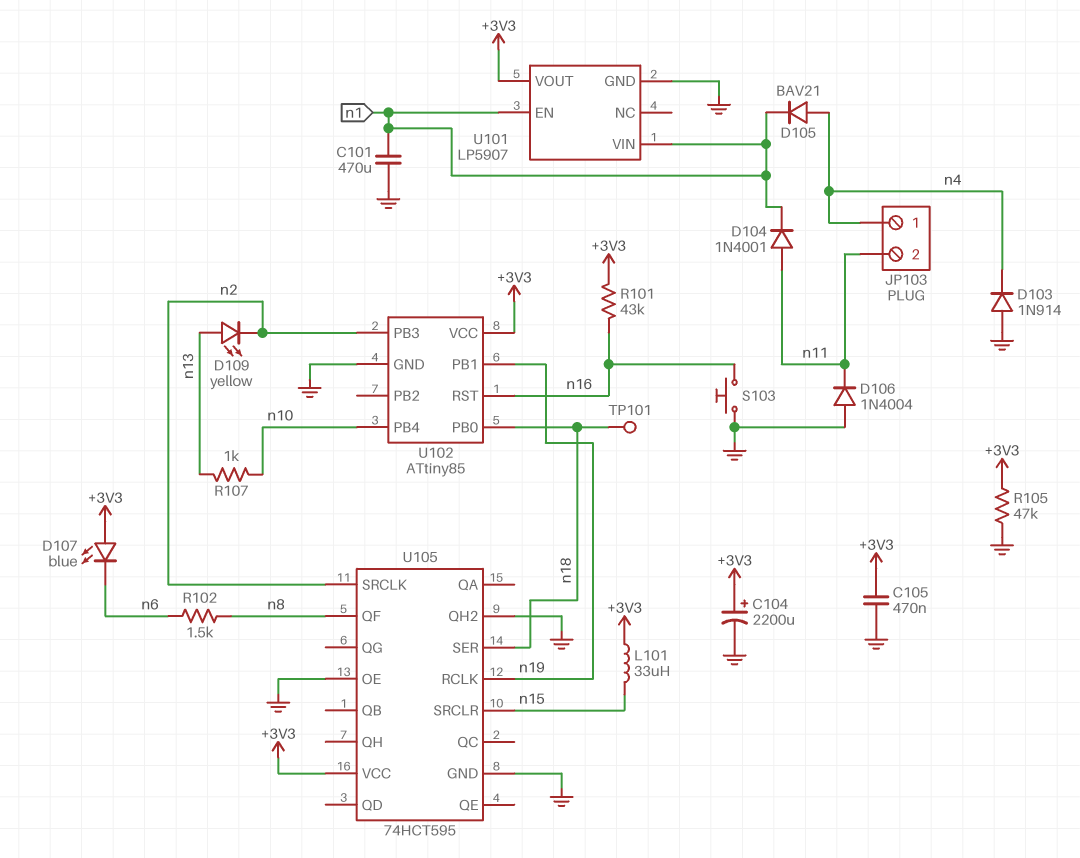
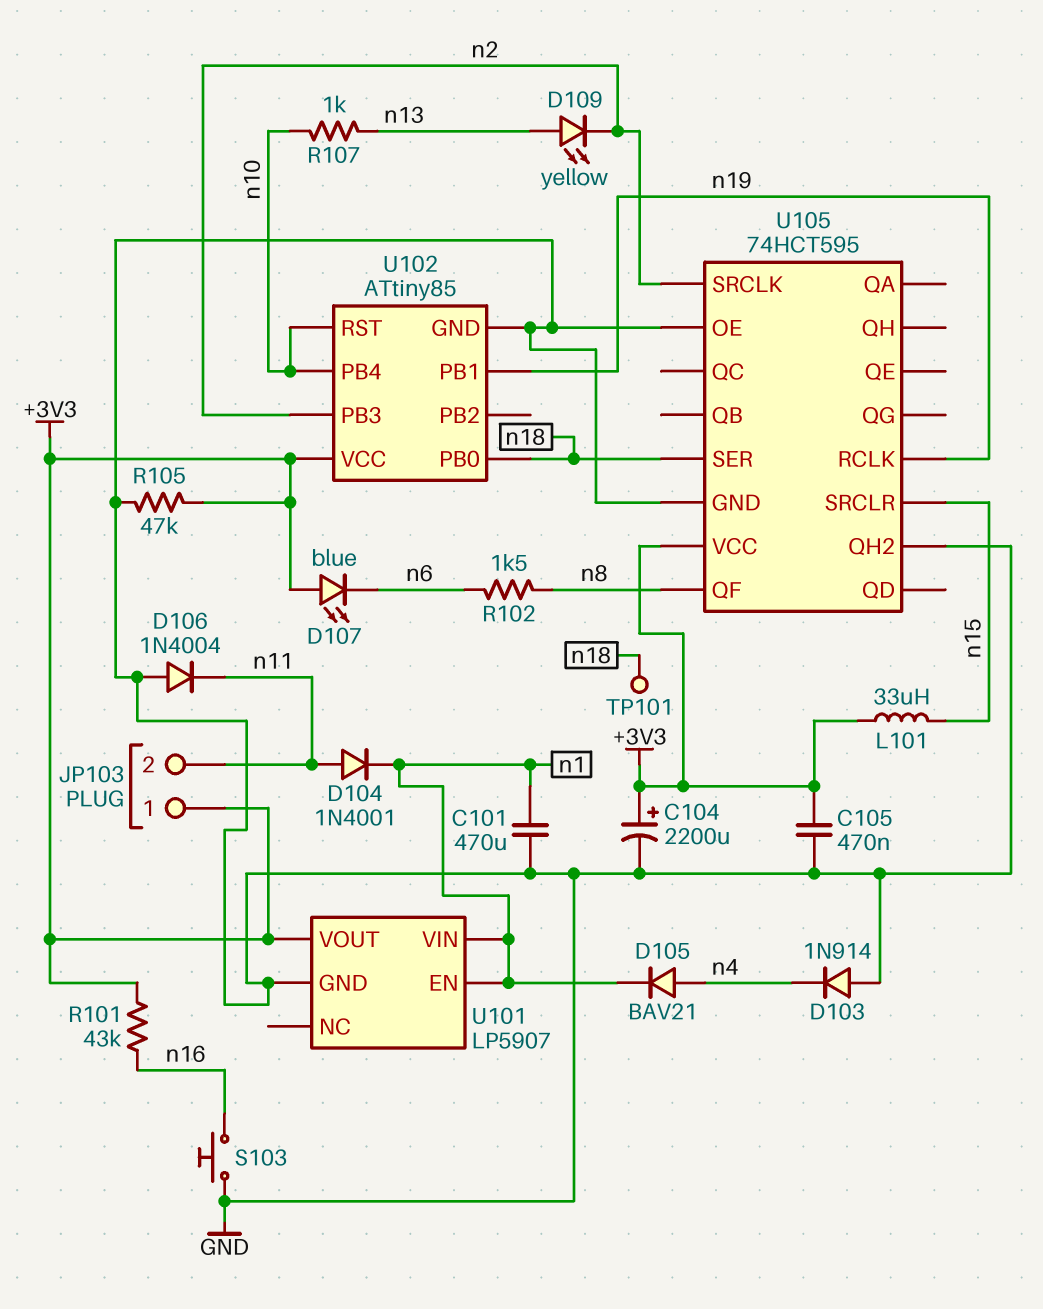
JP103 pin 1: n4 -> +3V3
U102 pin RST: n16 -> n10

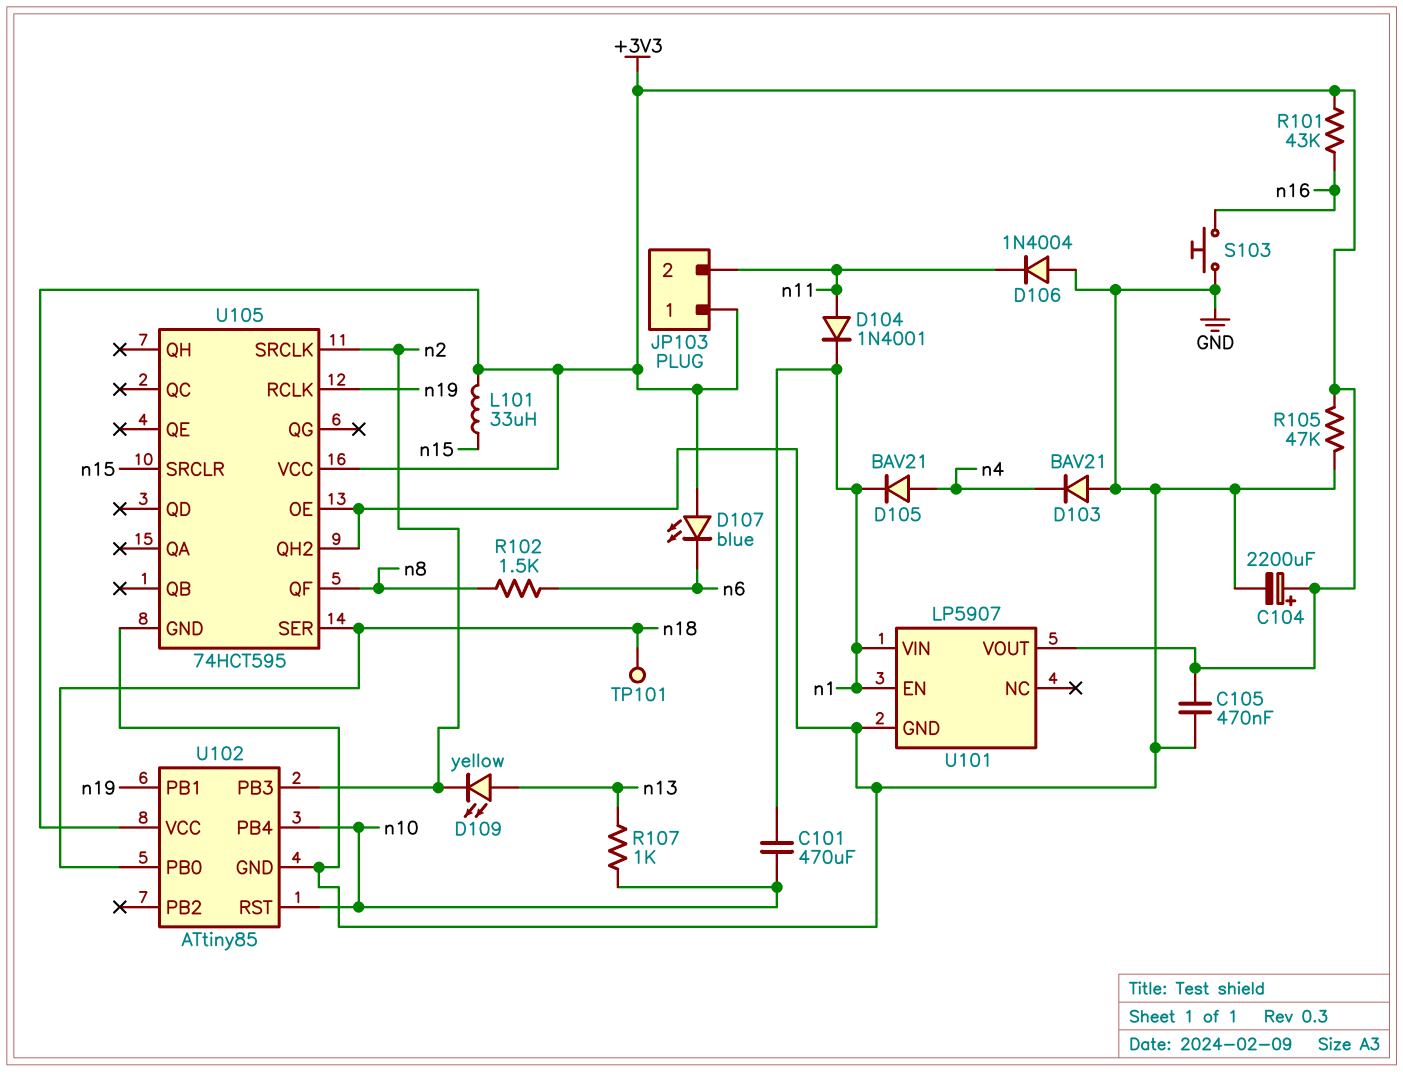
C101: 470uF (GND, n1) -> 470uF (n1, n10)
D103: diode 1N914 (A GND, K n4) -> diode BAV21 (A GND, K n4)

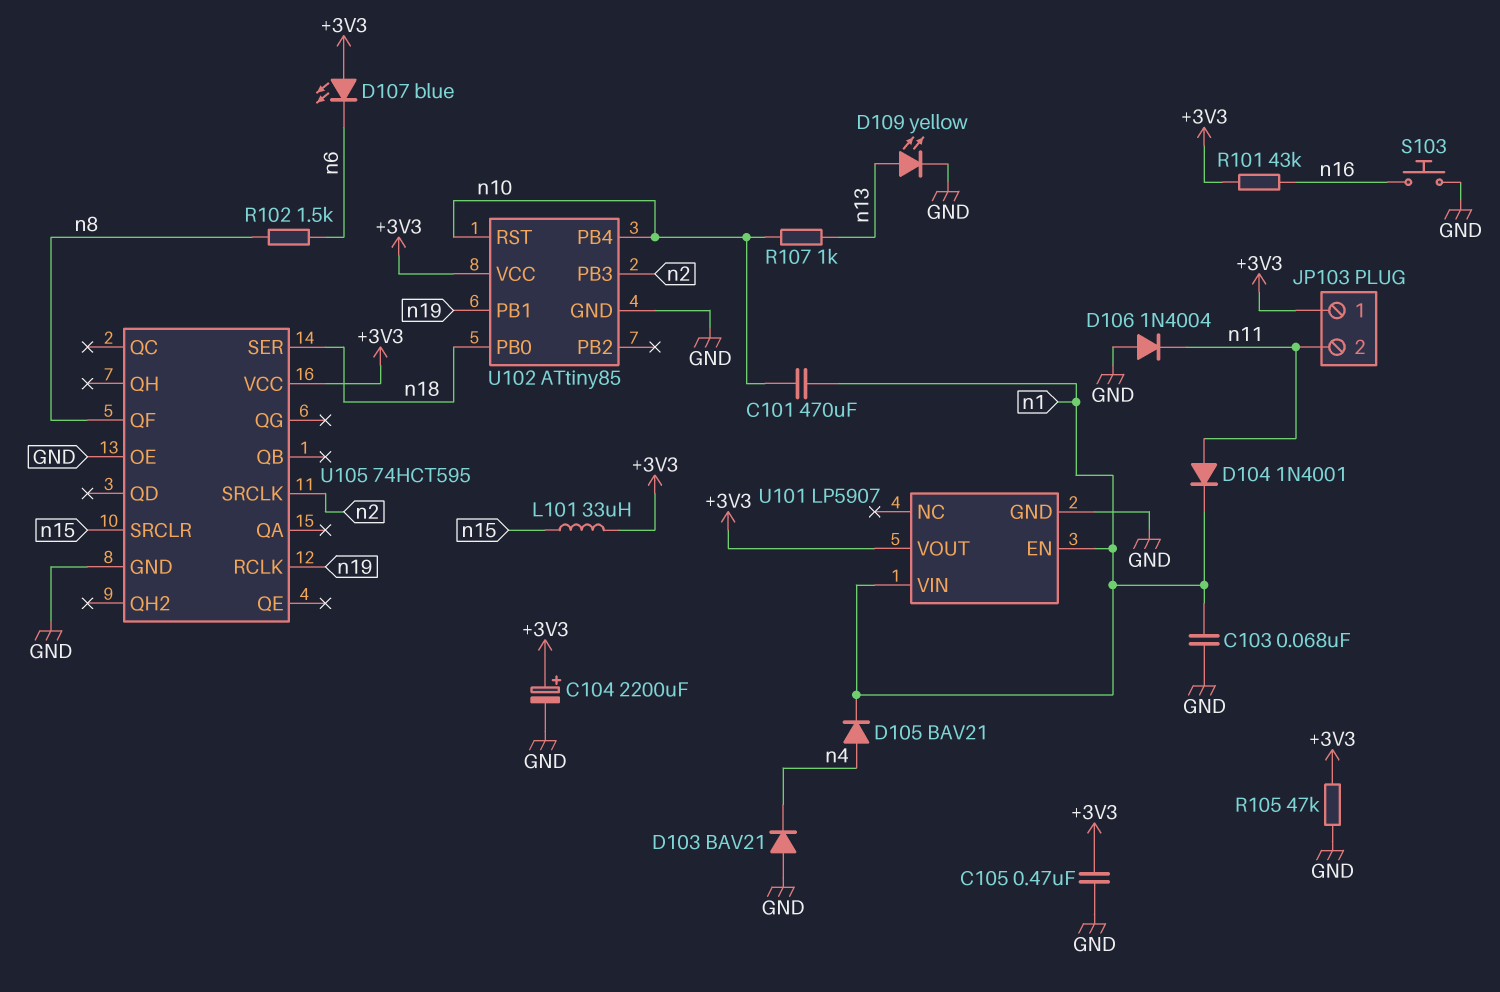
C103: none -> 68nF (GND, n1)
D109: LED yellow (A n13, K n2) -> LED yellow (A n13, K GND)
TP101: test point (n18) -> none
U105 pin QH2: GND -> none

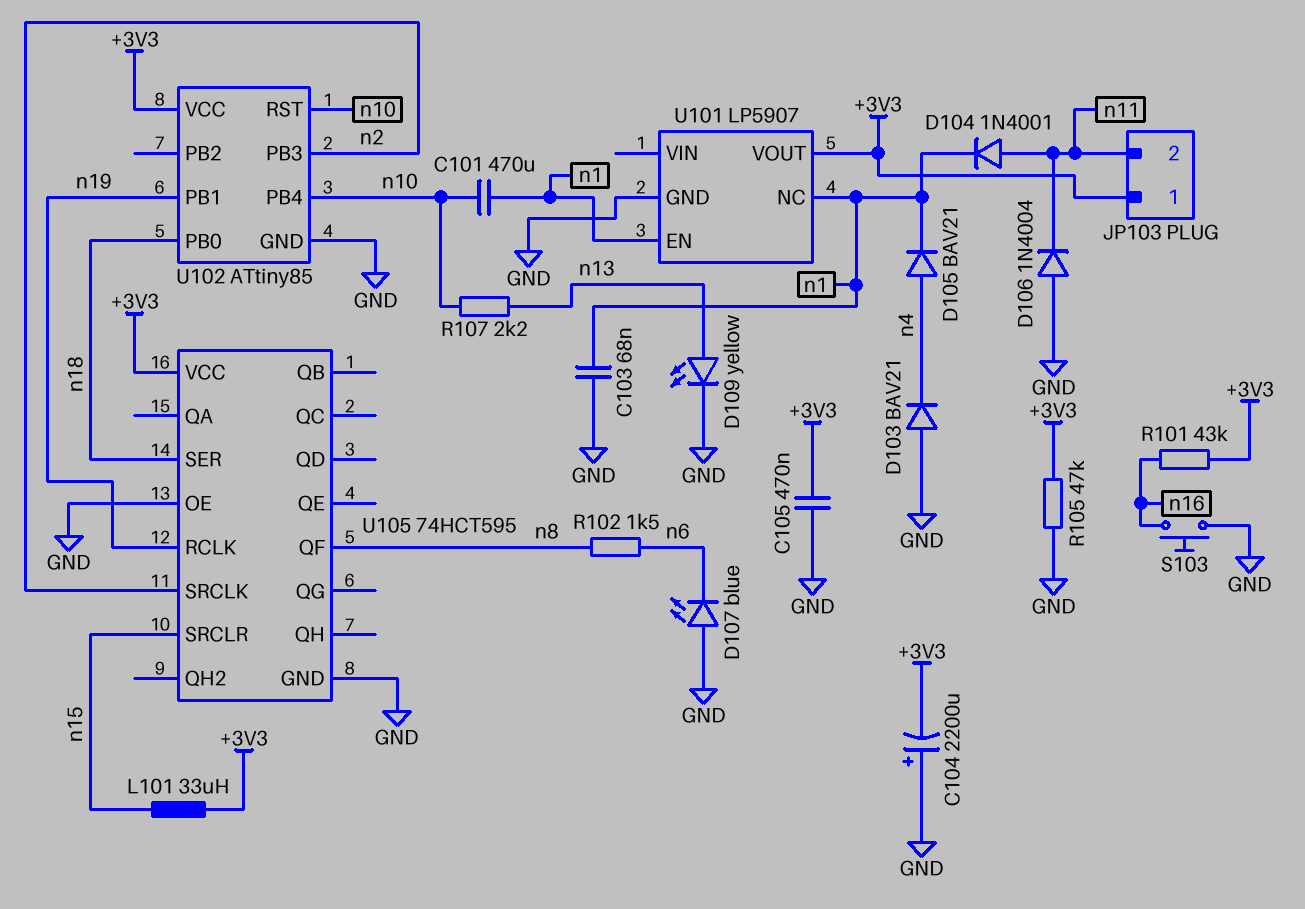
C104: 2200uF (plus +3V3, minus GND) -> 2200uF (plus GND, minus +3V3)
D107: LED blue (A +3V3, K n6) -> LED blue (A GND, K n6)
R107: 1k (n10, n13) -> 2.2k (n10, n13)
U101 pin NC: none -> n1
U101 pin VIN: n1 -> none

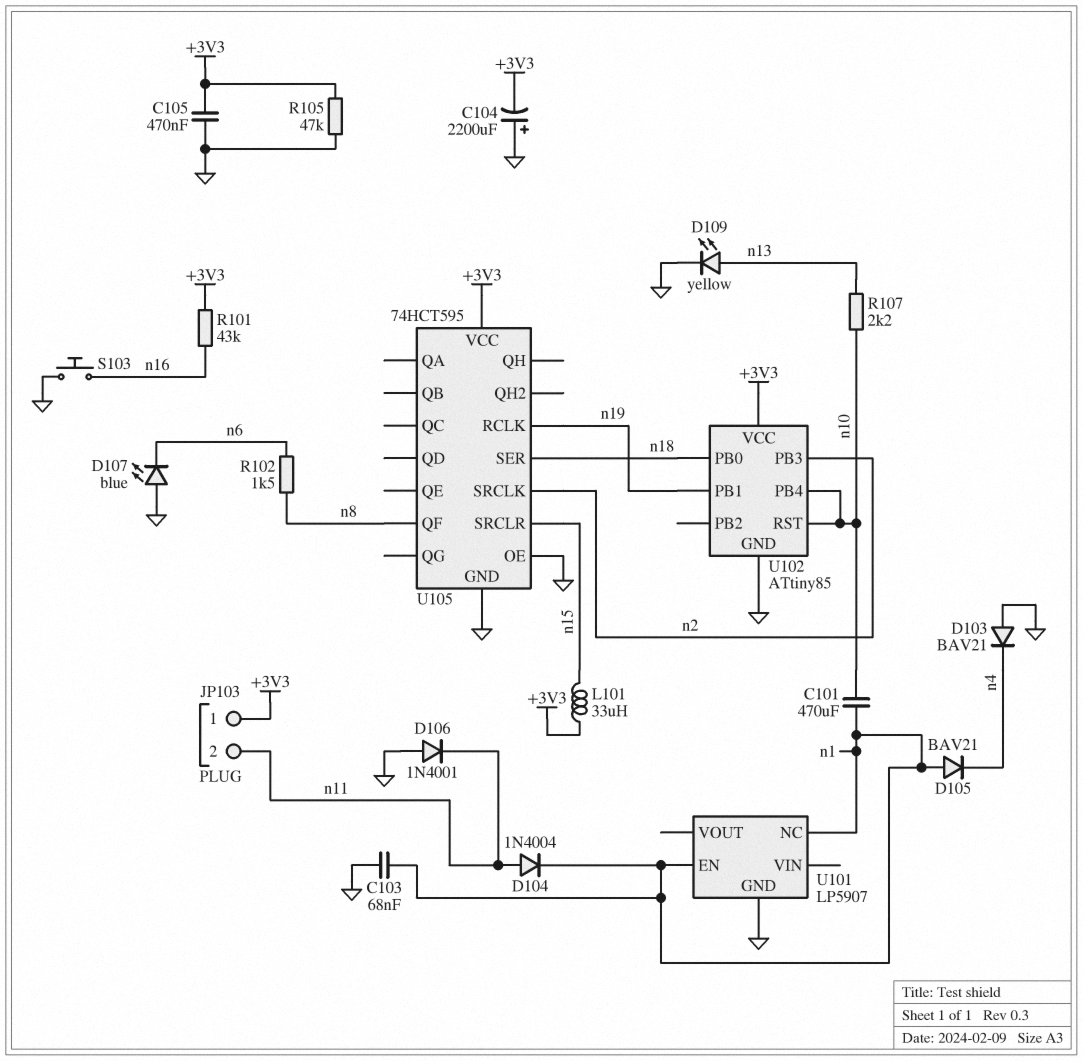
D104: diode 1N4001 (A n11, K n1) -> diode 1N4004 (A n11, K n1)
D105: diode BAV21 (A n4, K n1) -> diode BAV21 (A n1, K n4)
D106: diode 1N4004 (A GND, K n11) -> diode 1N4001 (A GND, K n11)
U101 pin VOUT: +3V3 -> none

